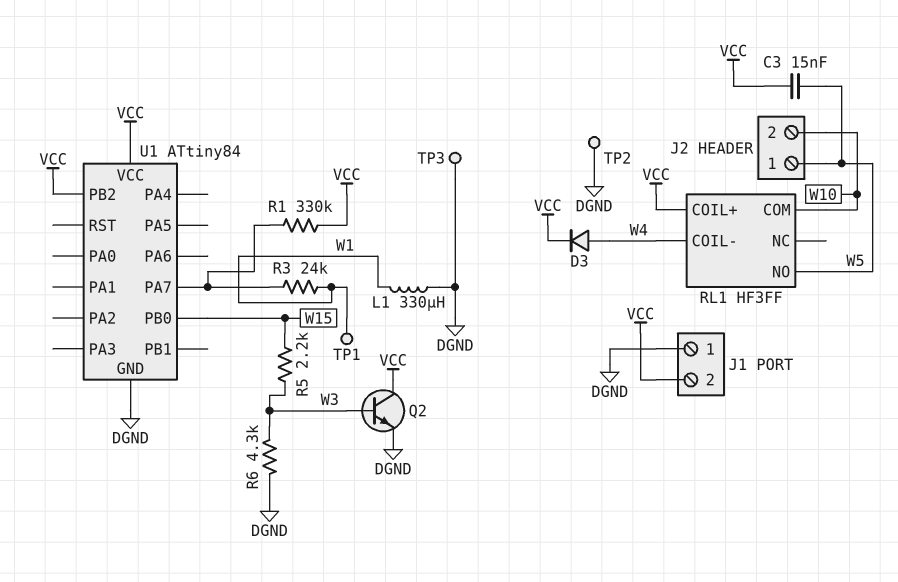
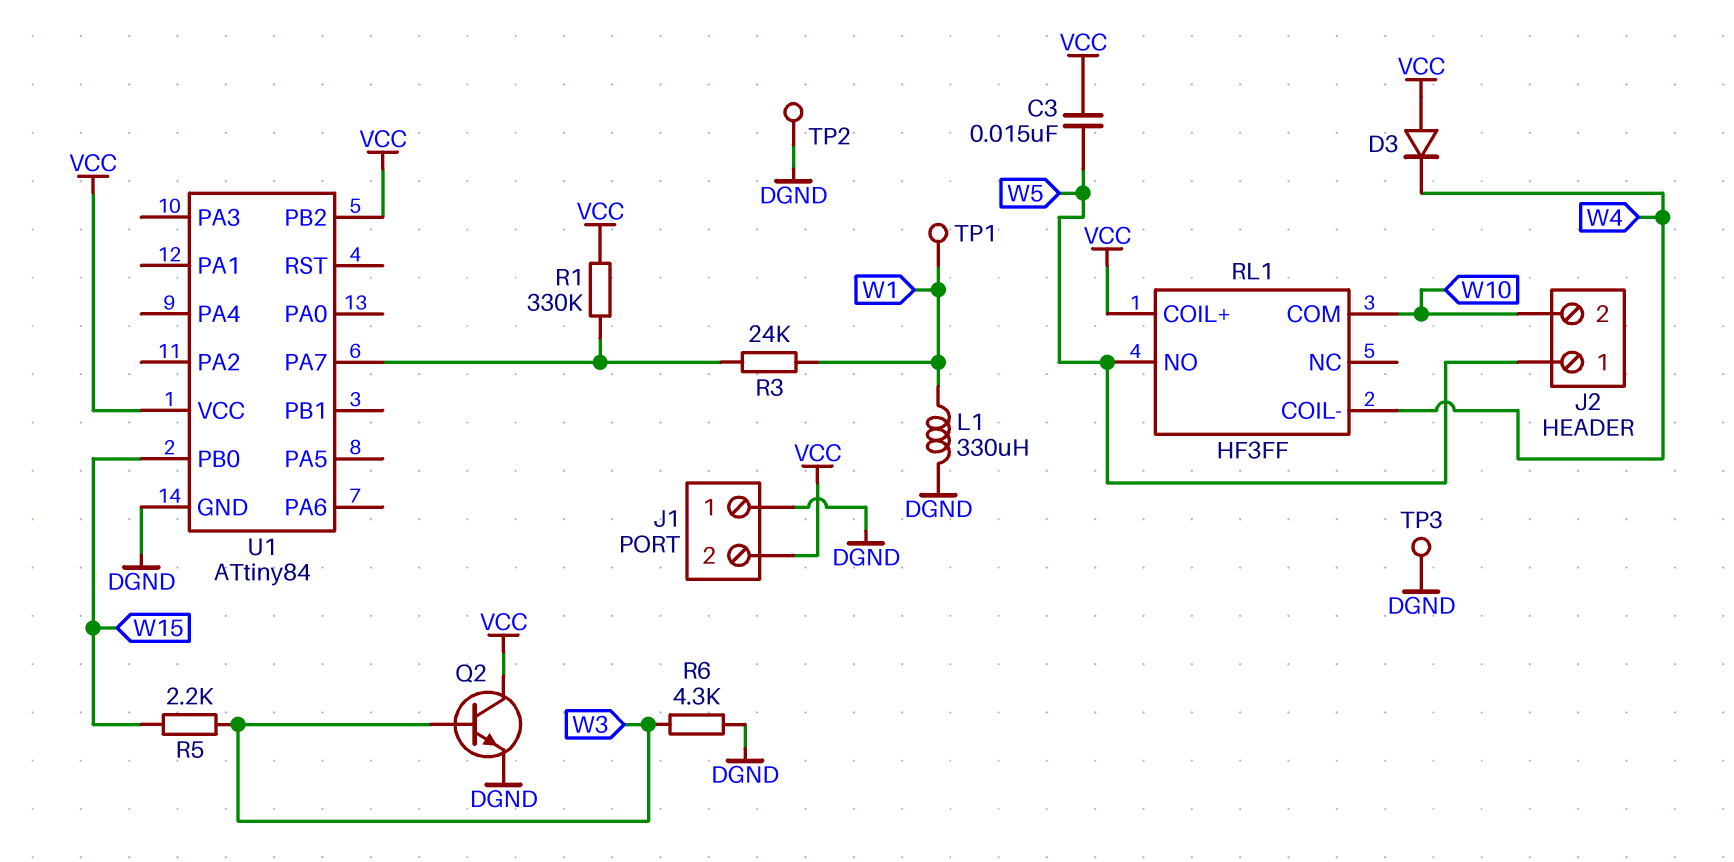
D3: diode (A W4, K VCC) -> diode (A VCC, K W4)

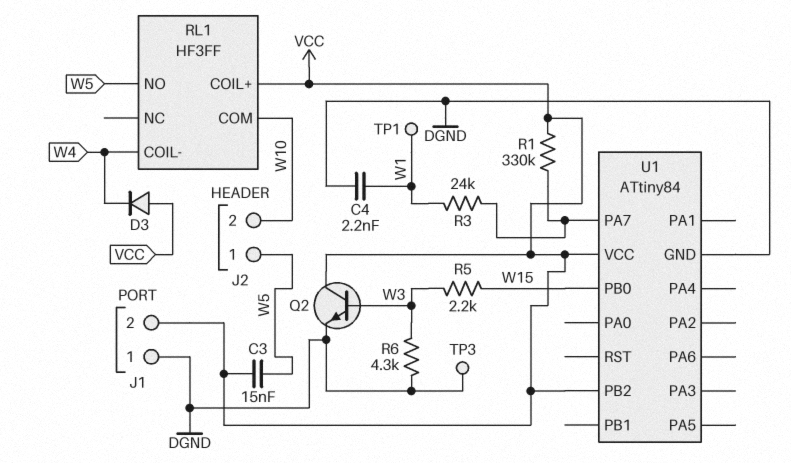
C4: none -> 2.2nF (DGND, W1)
L1: 330uH (DGND, W1) -> none
TP2: test point (DGND) -> none

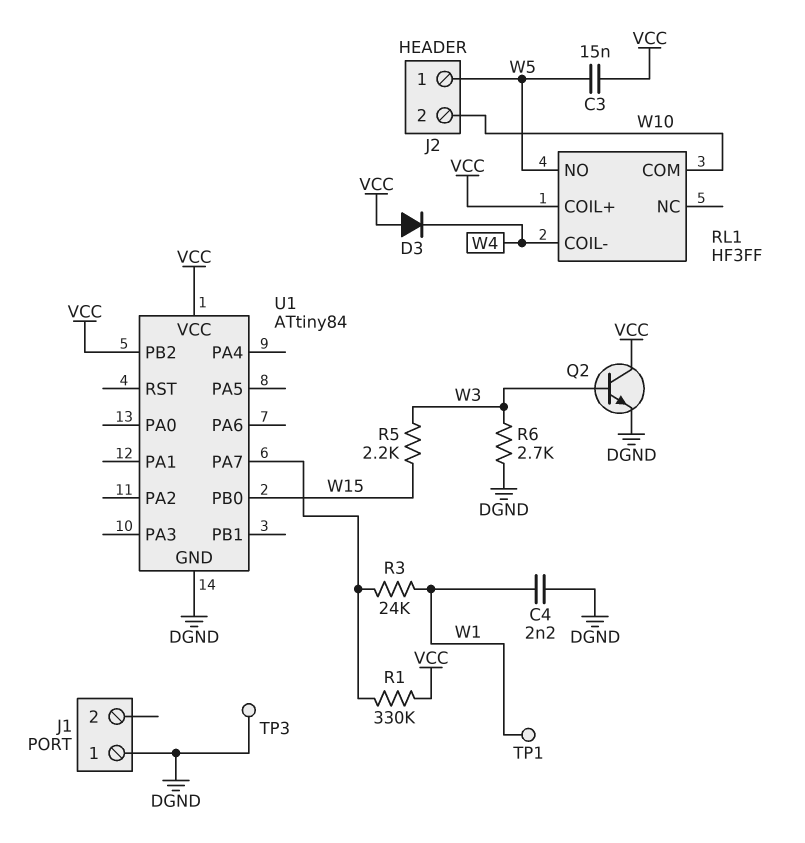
J1 pin 2: VCC -> none
R6: 4.3k (DGND, W3) -> 2.7k (DGND, W3)

